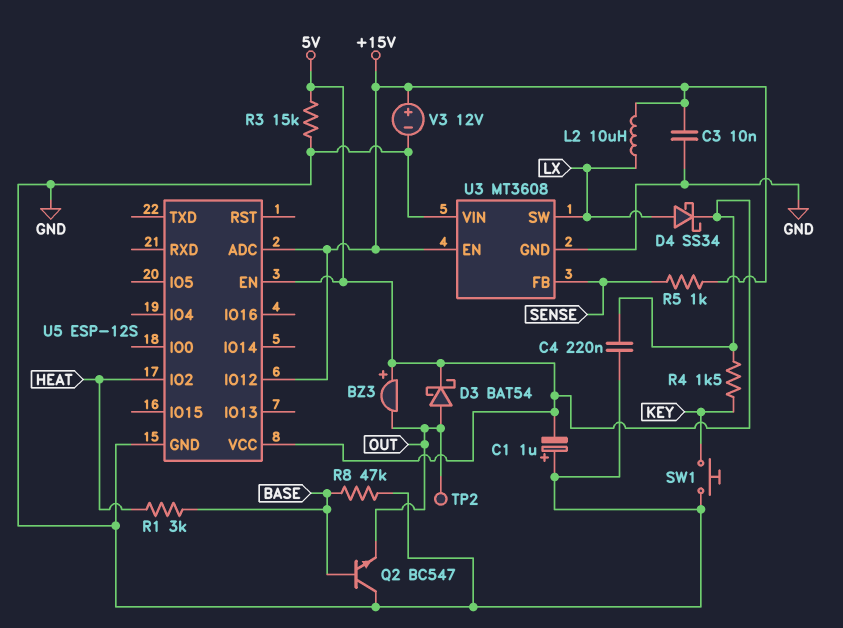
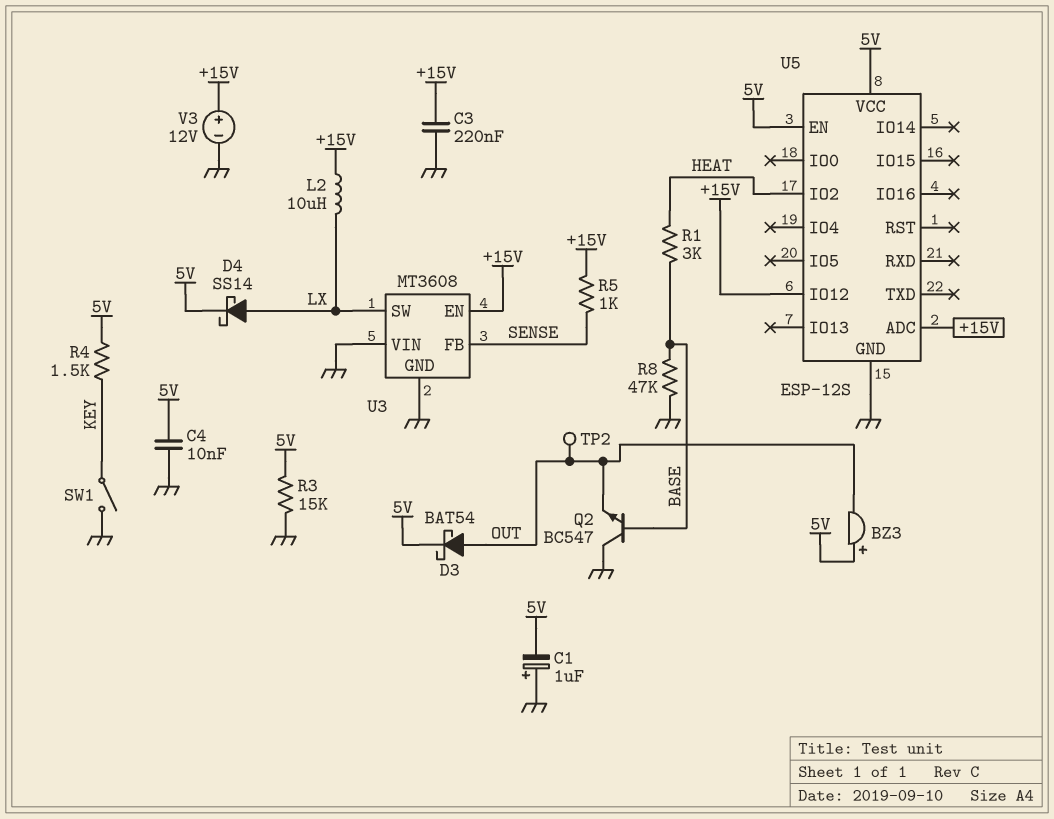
C3: 10nF (+15V, GND) -> 220nF (+15V, GND)
C4: 220nF (5V, GND) -> 10nF (5V, GND)
D4: schottky SS34 (A LX, K 5V) -> schottky SS14 (A LX, K 5V)
SW1: button (GND, KEY) -> switch (GND, KEY)

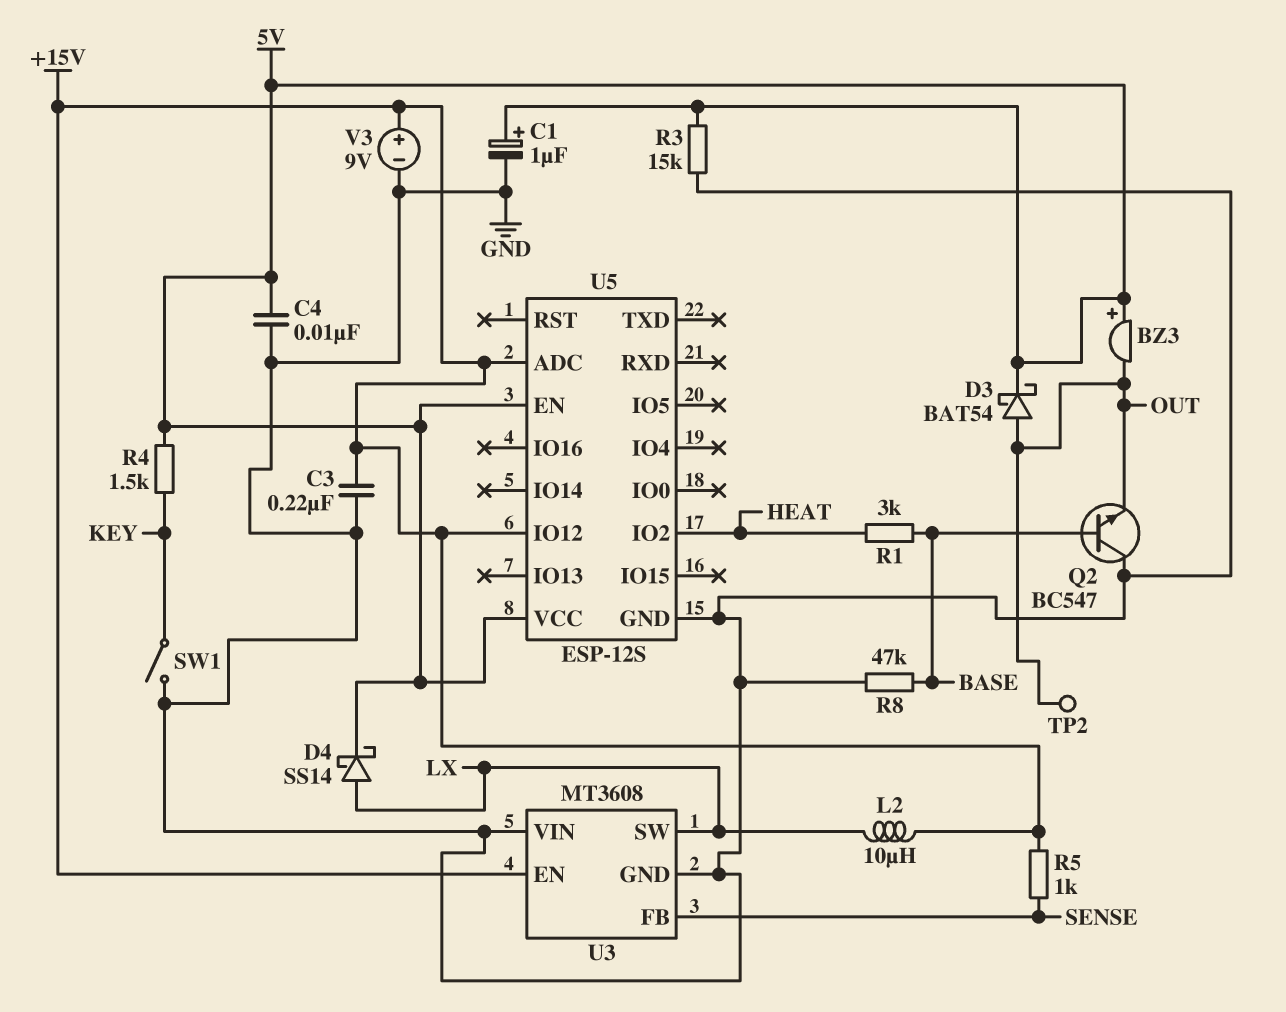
C1: 1uF (plus GND, minus 5V) -> 1uF (plus 5V, minus GND)
V3: 12V (plus +15V, minus GND) -> 9V (plus +15V, minus GND)

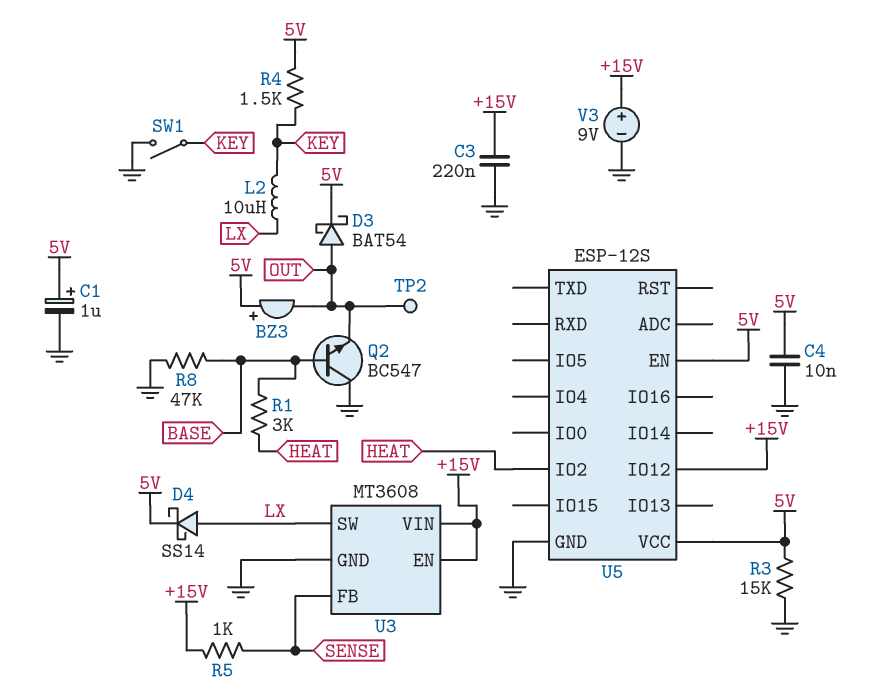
L2: 10uH (+15V, LX) -> 10uH (KEY, LX)
U3 pin VIN: GND -> +15V
U5 pin ADC: +15V -> none

